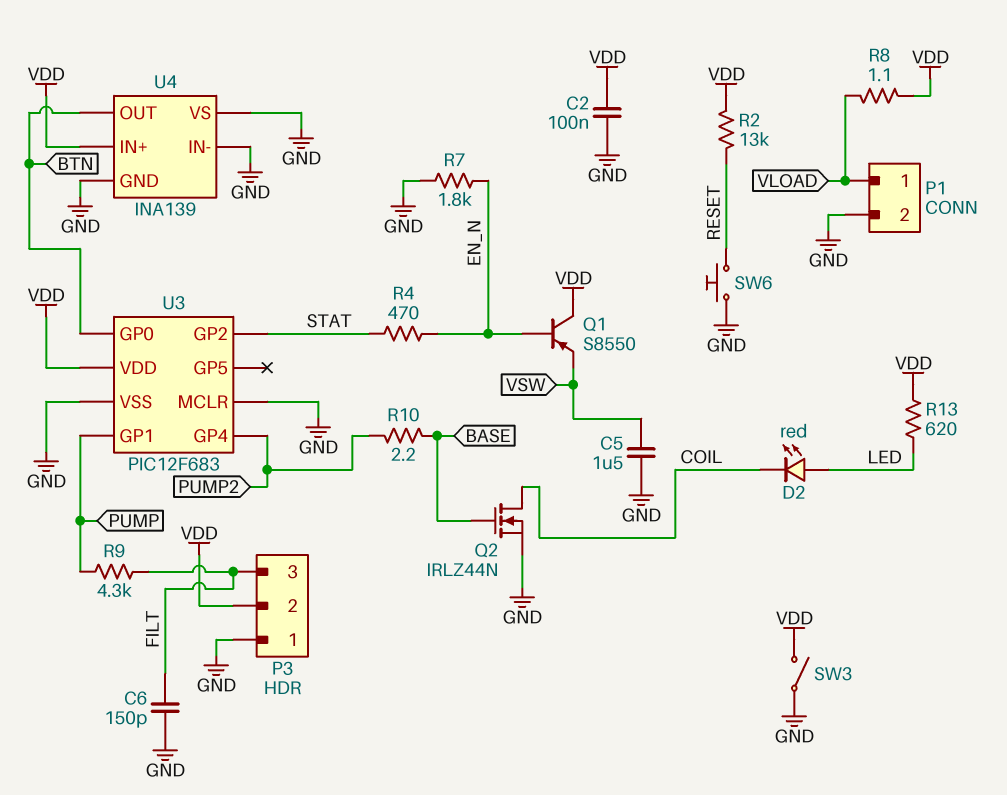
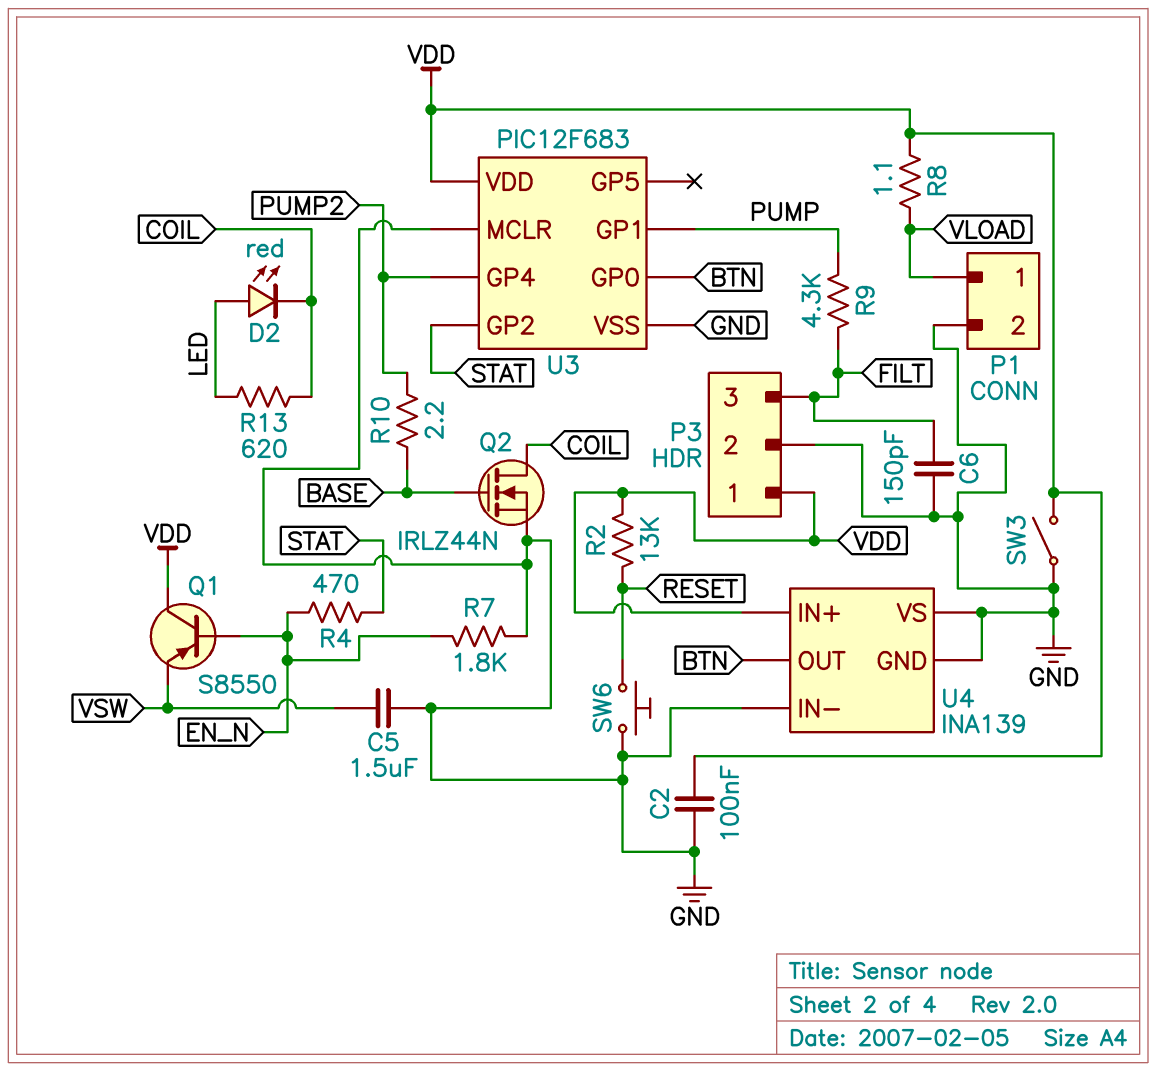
P3 pin 1: GND -> VDD
P3 pin 2: VDD -> GND
R13: 620 (LED, VDD) -> 620 (COIL, LED)

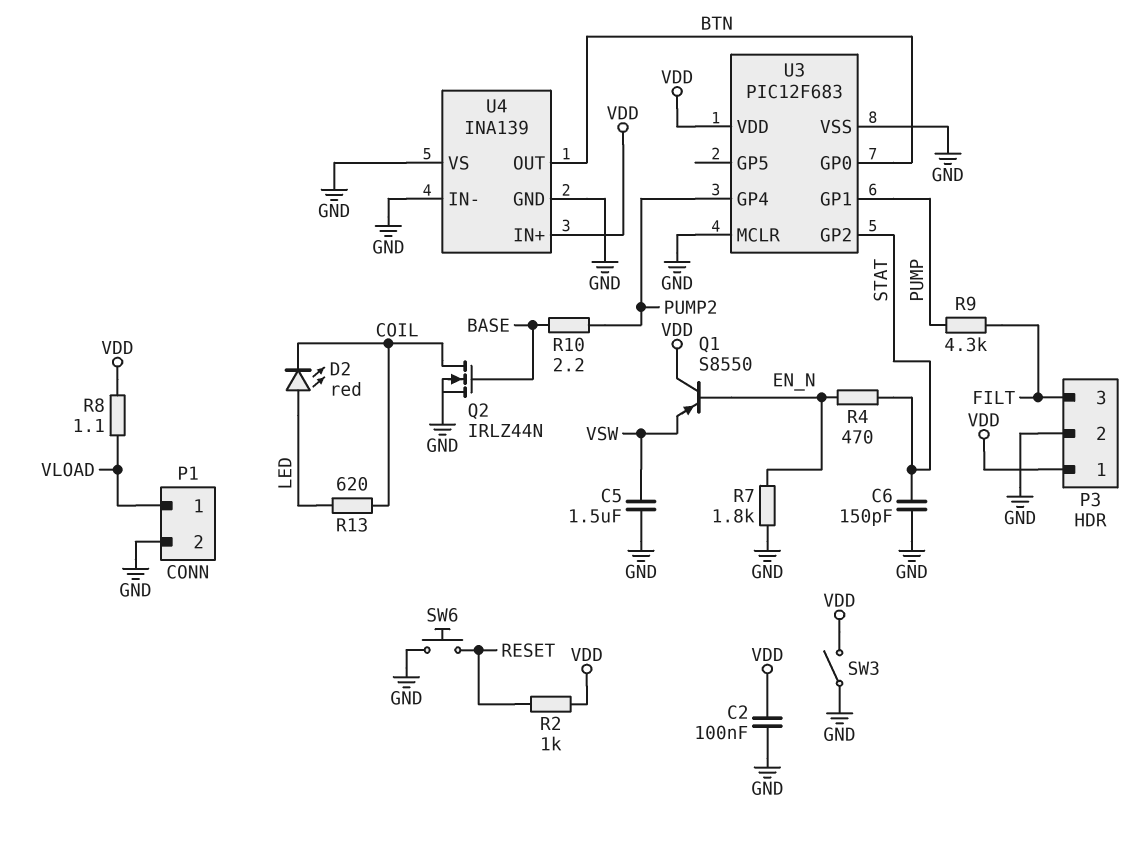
C6: 150pF (FILT, GND) -> 150pF (GND, STAT)
R2: 13k (RESET, VDD) -> 1k (RESET, VDD)

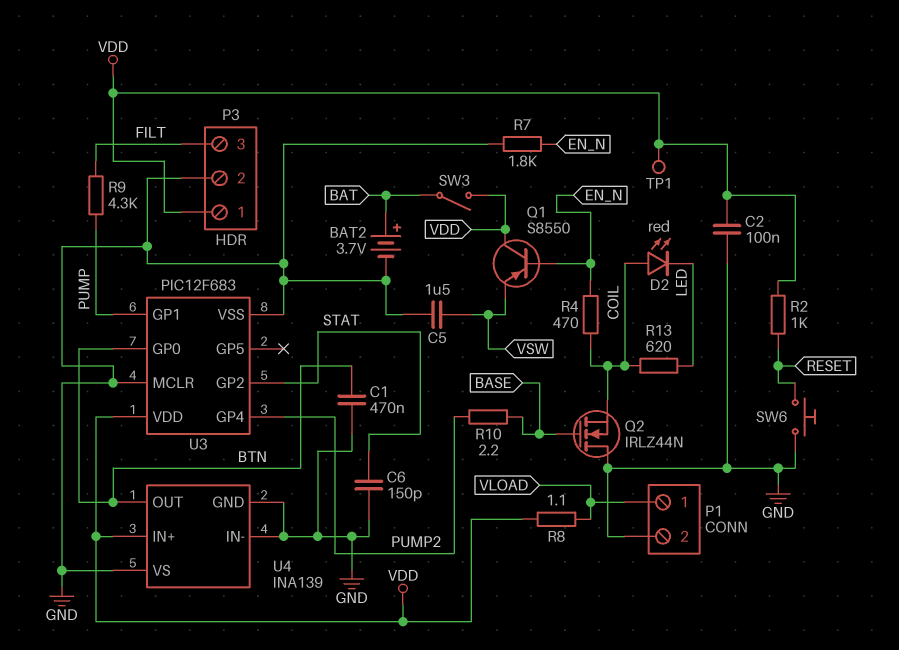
BAT2: none -> 3.7V (plus BAT, minus GND)
C1: none -> 470nF (BTN, GND)
D2: LED red (A LED, K COIL) -> LED red (A COIL, K LED)
Q2: NMOS IRLZ44N (G BASE, D COIL, S GND) -> NMOS IRLZ44N (G BASE, D GND, S COIL)
R4: 470 (EN_N, STAT) -> 470 (COIL, EN_N)
SW3: switch (GND, VDD) -> switch (BAT, VDD)
TP1: none -> test point (VDD)

